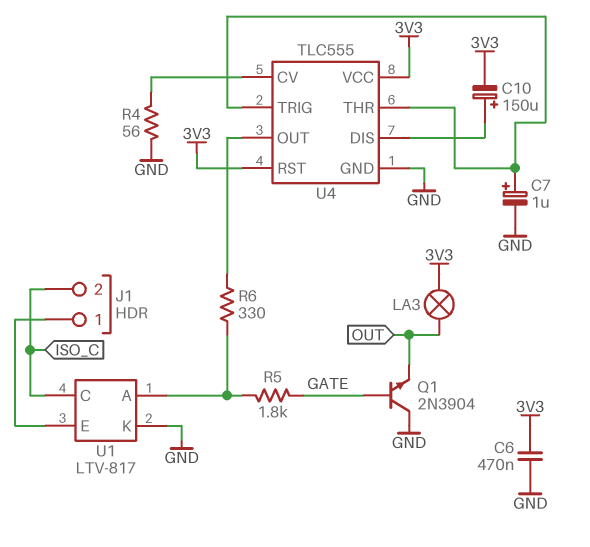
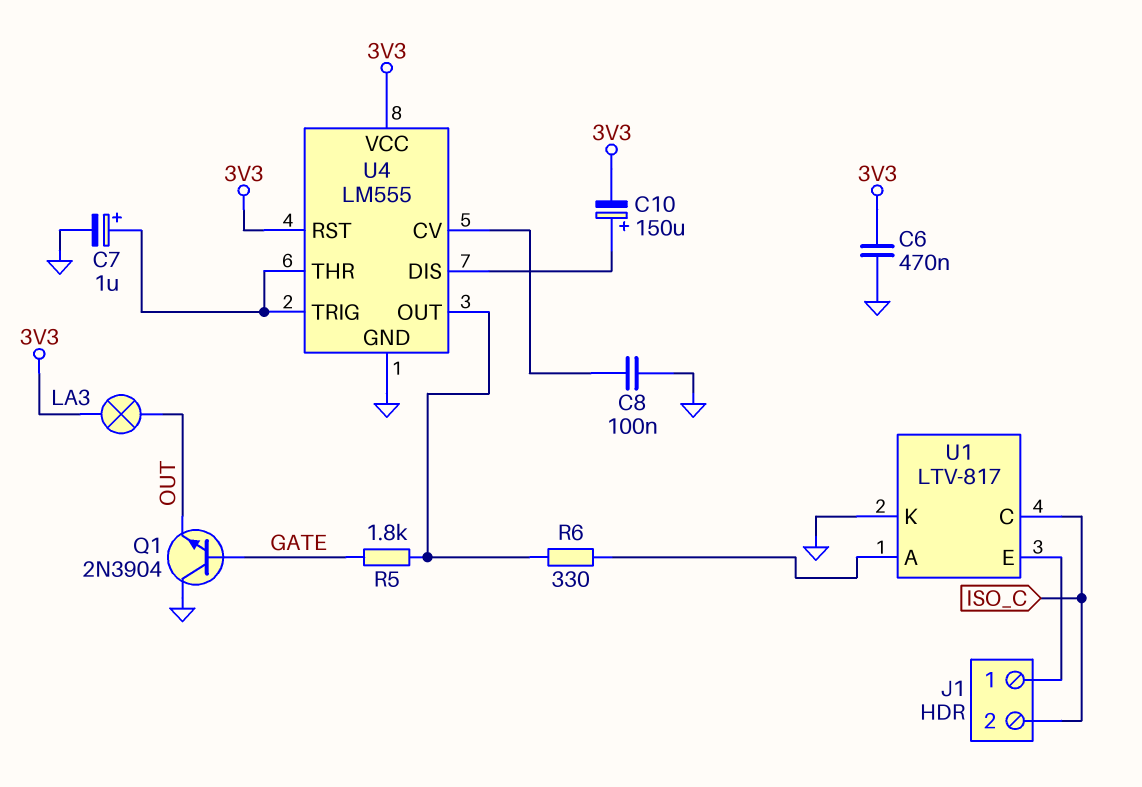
C8: none -> 100nF (GND, U4/CV)
R4: 56 (GND, U4/CV) -> none
R5: 1.8k (GATE, U1/A) -> 1.8k (GATE, U4/OUT)
U4: TLC555 -> LM555

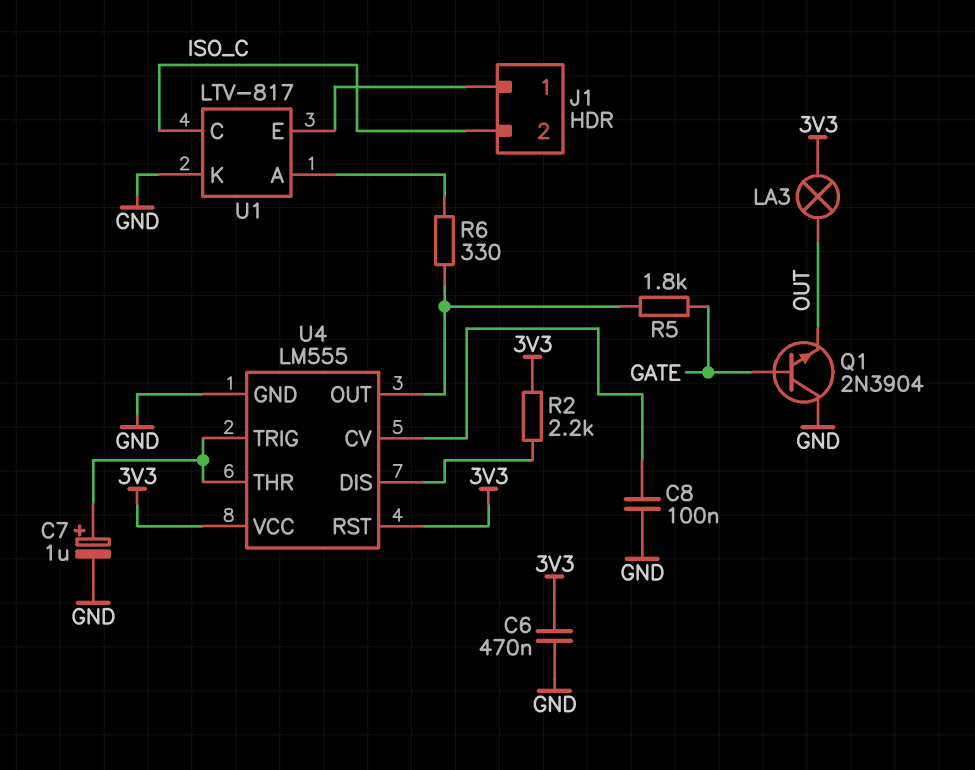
C10: 150uF (plus U4/DIS, minus 3V3) -> none
R2: none -> 2.2k (3V3, U4/DIS)

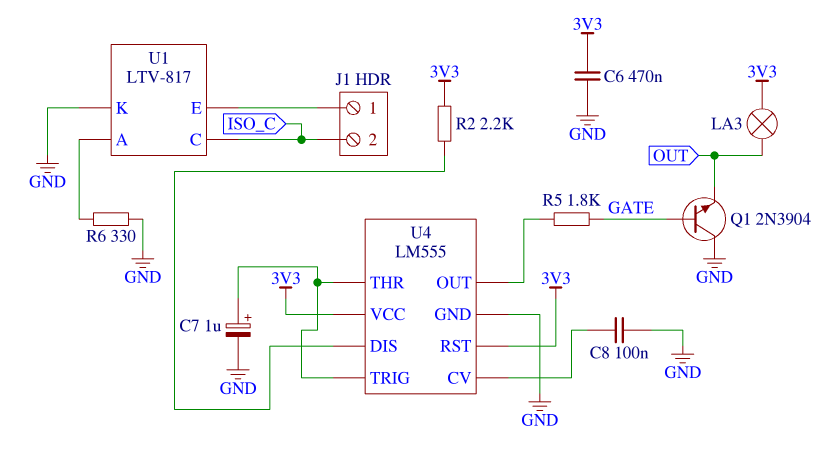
R6: 330 (U1/A, U4/OUT) -> 330 (GND, U1/A)

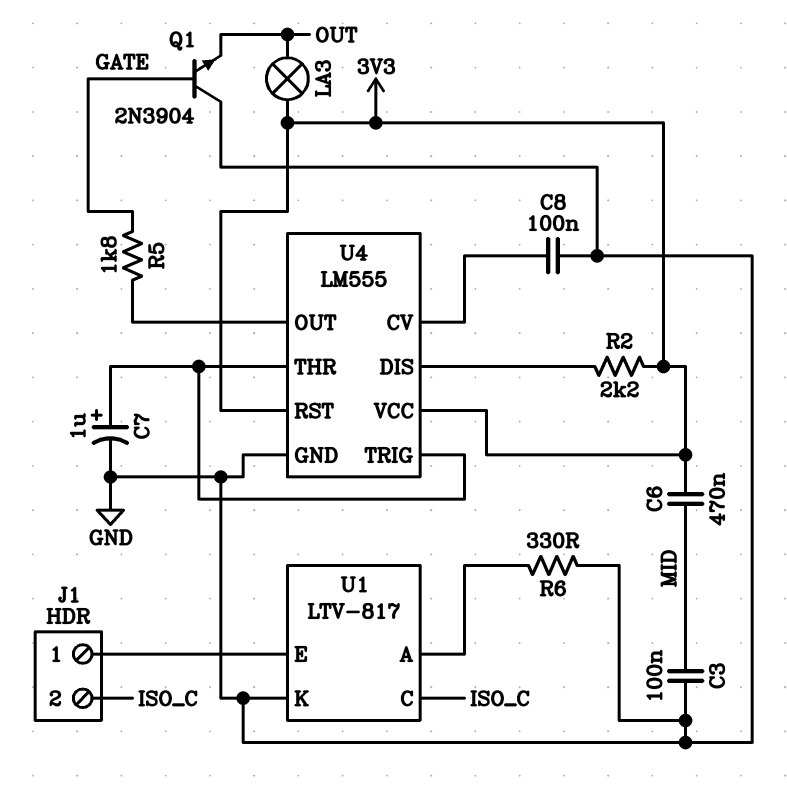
C3: none -> 100nF (GND, MID)
C6: 470nF (3V3, GND) -> 470nF (3V3, MID)

